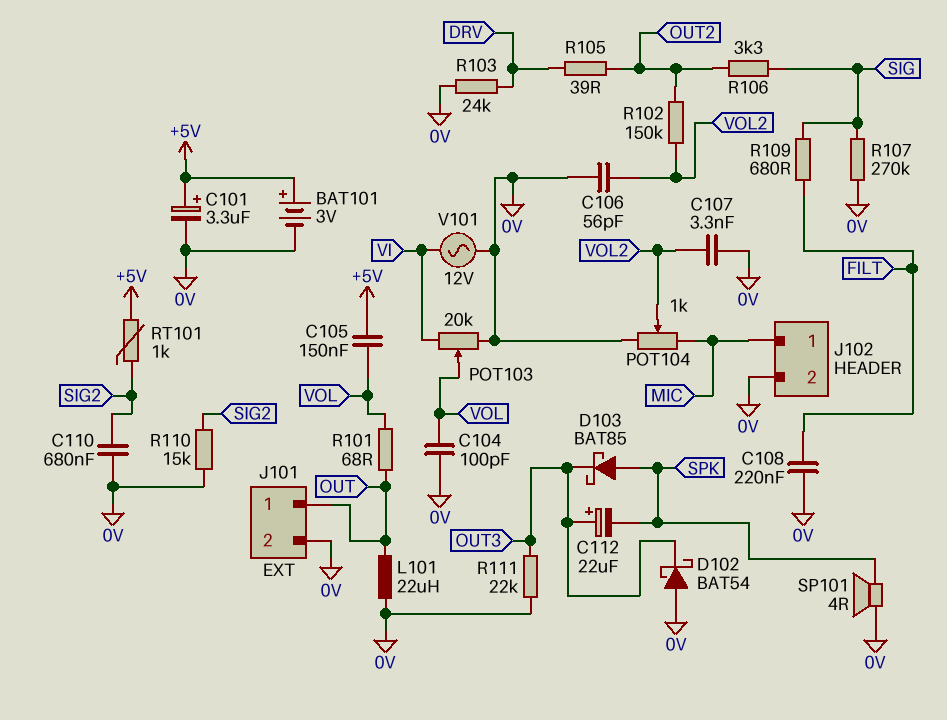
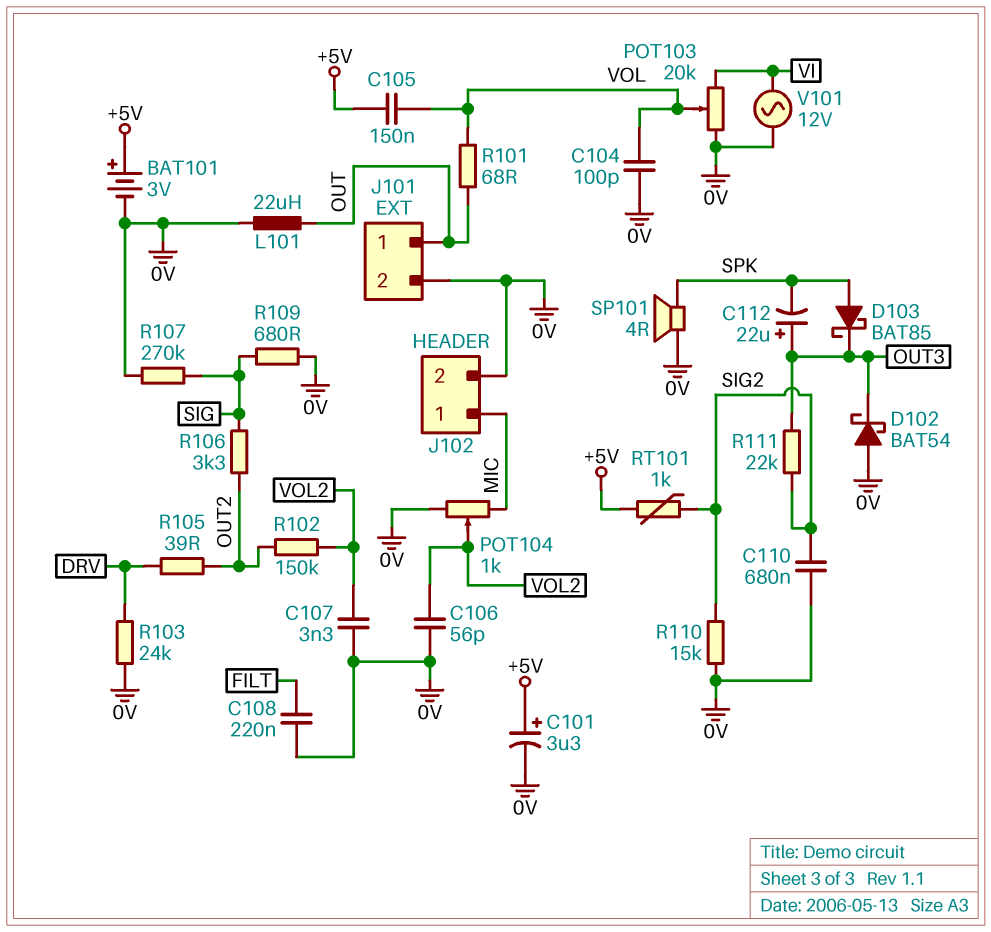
R109: 680 (FILT, SIG) -> 680 (0V, SIG)
R111: 22k (0V, OUT3) -> 22k (OUT3, SIG2)

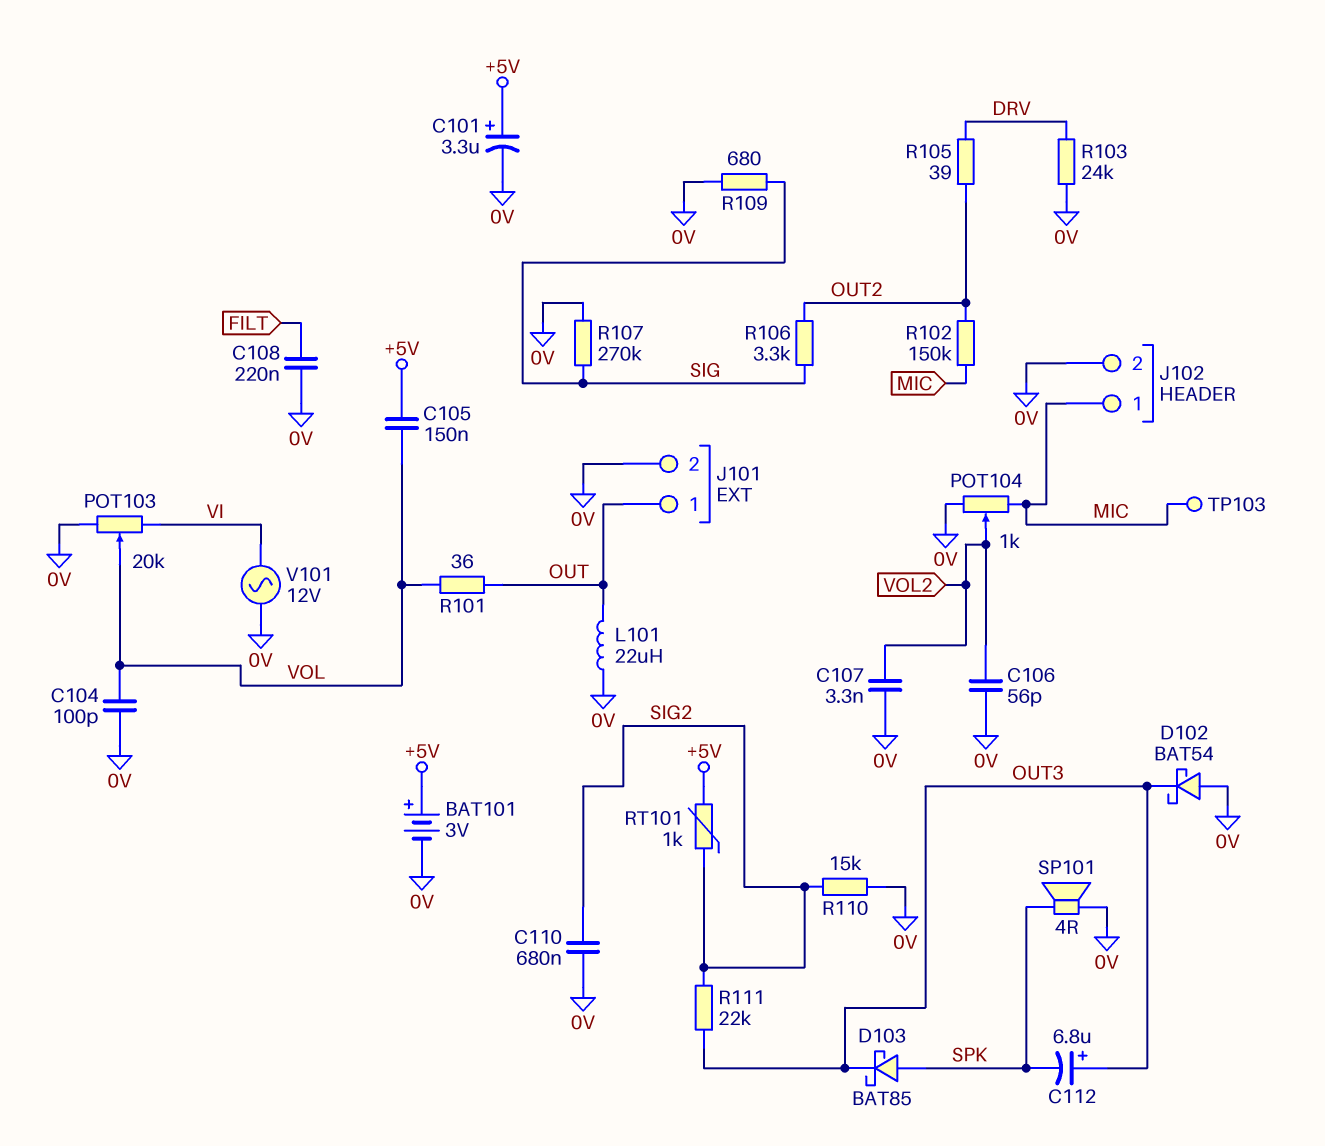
C112: 22uF (plus OUT3, minus SPK) -> 6.8uF (plus OUT3, minus SPK)
R101: 68 (OUT, VOL) -> 36 (OUT, VOL)
R102: 150k (OUT2, VOL2) -> 150k (MIC, OUT2)
TP103: none -> test point (MIC)

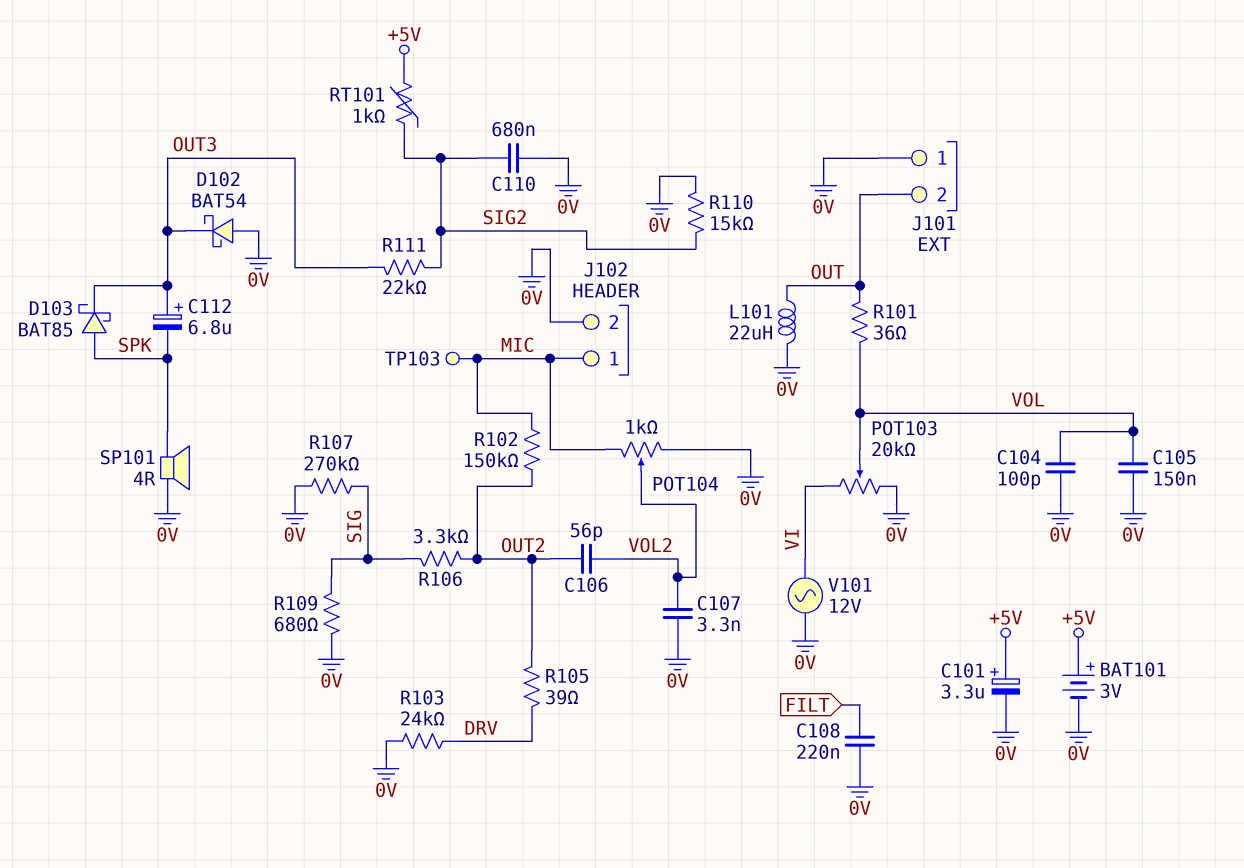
C105: 150nF (+5V, VOL) -> 150nF (0V, VOL)
C106: 56pF (0V, VOL2) -> 56pF (OUT2, VOL2)
J101 pin 1: OUT -> 0V
J101 pin 2: 0V -> OUT

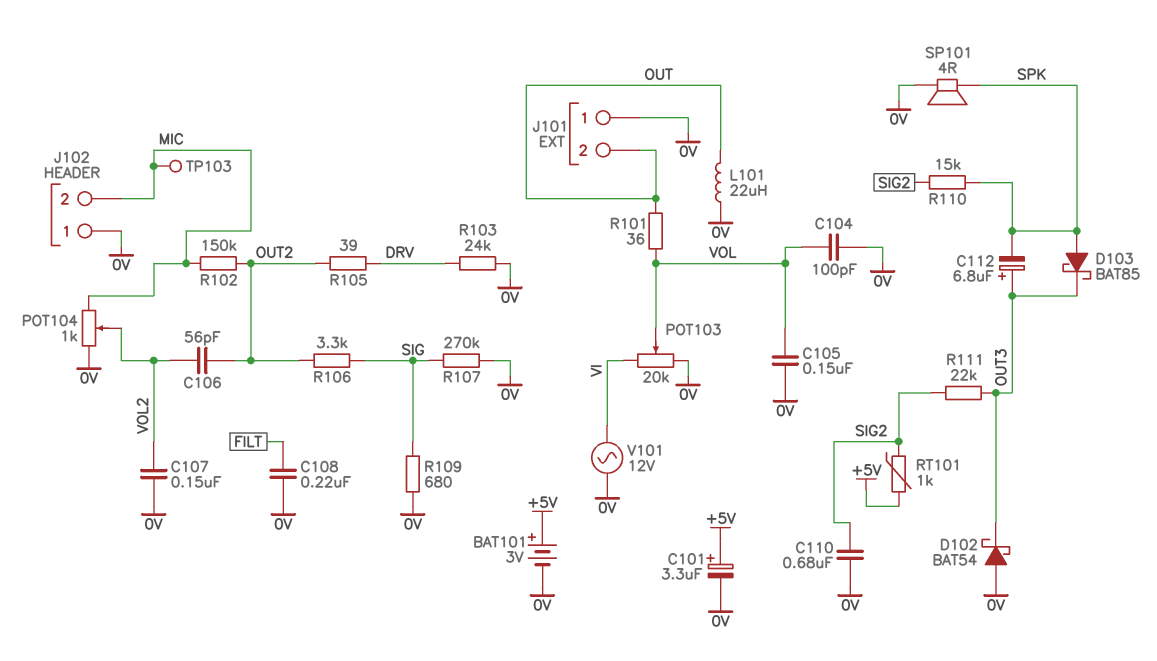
C107: 3.3nF (0V, VOL2) -> 150nF (0V, VOL2)
J102 pin 1: MIC -> 0V
J102 pin 2: 0V -> MIC
R110: 15k (0V, SIG2) -> 15k (SIG2, SPK)

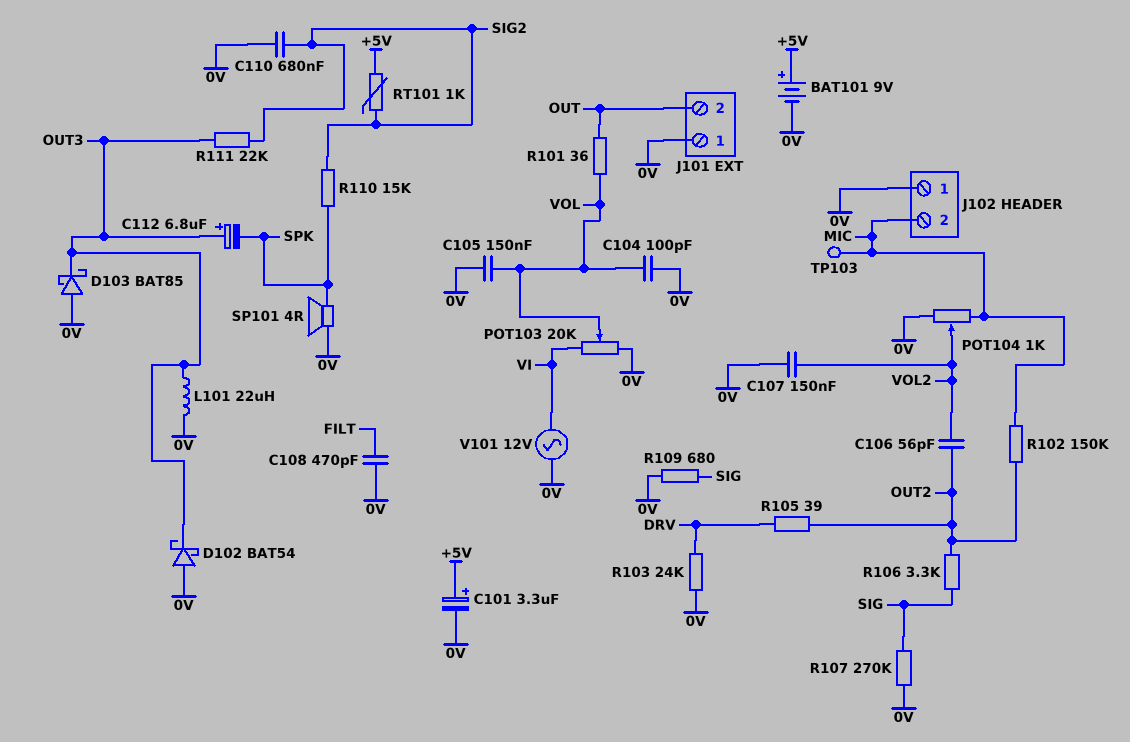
BAT101: 3V (plus +5V, minus 0V) -> 9V (plus +5V, minus 0V)
C108: 220nF (0V, FILT) -> 470pF (0V, FILT)
D103: schottky BAT85 (A SPK, K OUT3) -> schottky BAT85 (A 0V, K OUT3)
L101: 22uH (0V, OUT) -> 22uH (0V, OUT3)

